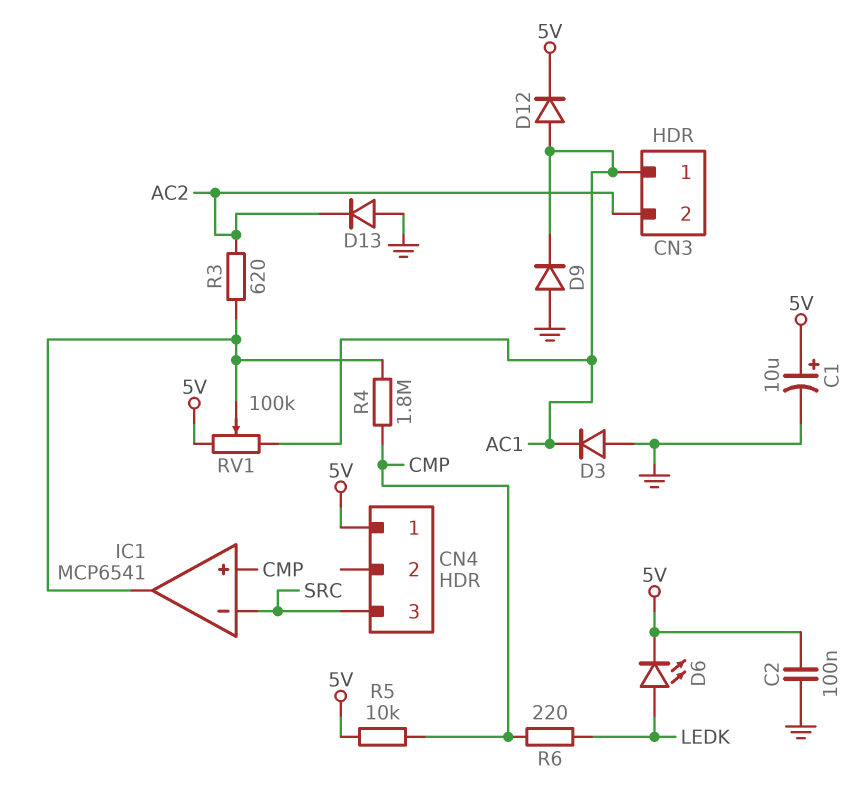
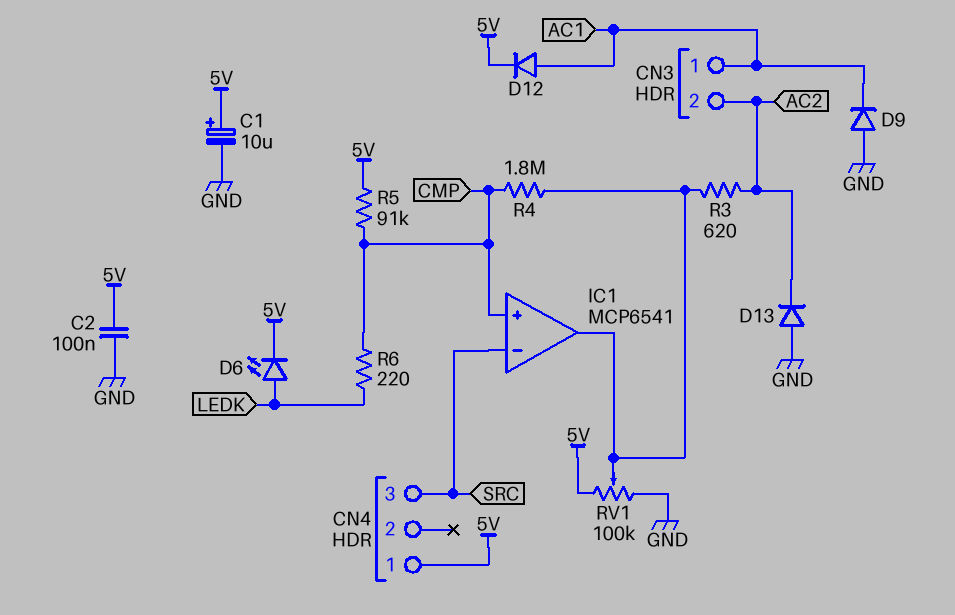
D3: diode (A GND, K AC1) -> none
R5: 10k (5V, CMP) -> 91k (5V, CMP)
RV1: 100k (5V, AC1, wiper IC1/out) -> 100k (5V, GND, wiper IC1/out)

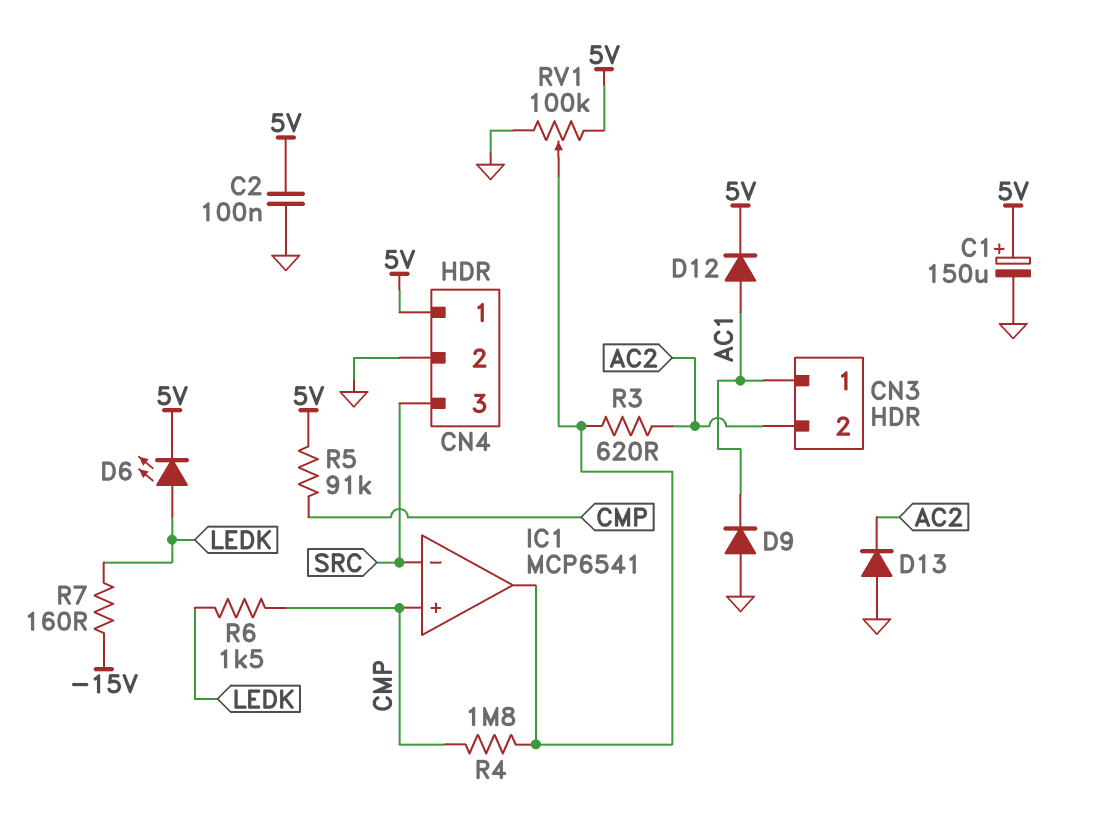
C1: 10uF (plus 5V, minus GND) -> 150uF (plus 5V, minus GND)
CN4 pin 2: none -> GND
R6: 220 (CMP, LEDK) -> 1.5k (CMP, LEDK)
R7: none -> 160 (-15V, LEDK)

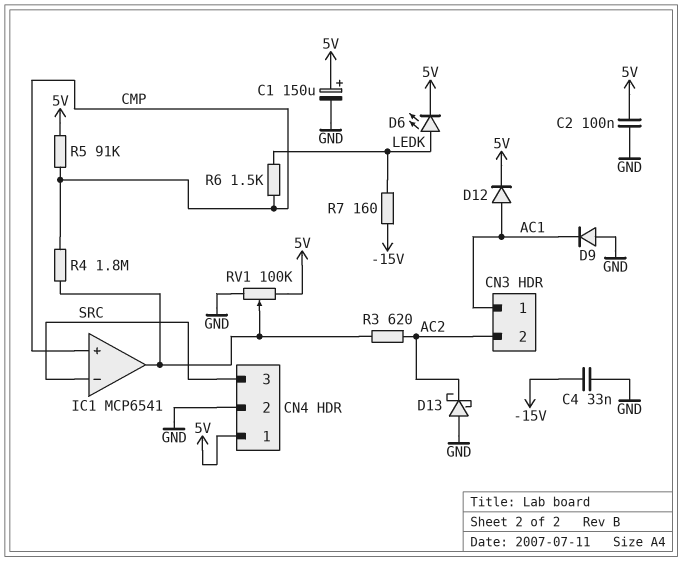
C4: none -> 33nF (-15V, GND)
D13: diode (A GND, K AC2) -> schottky (A GND, K AC2)

